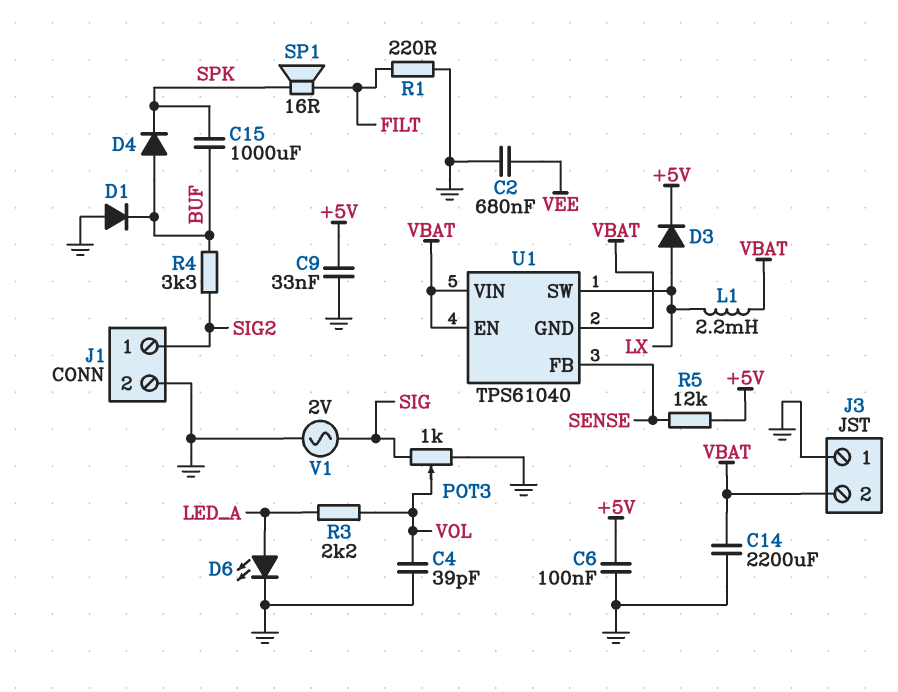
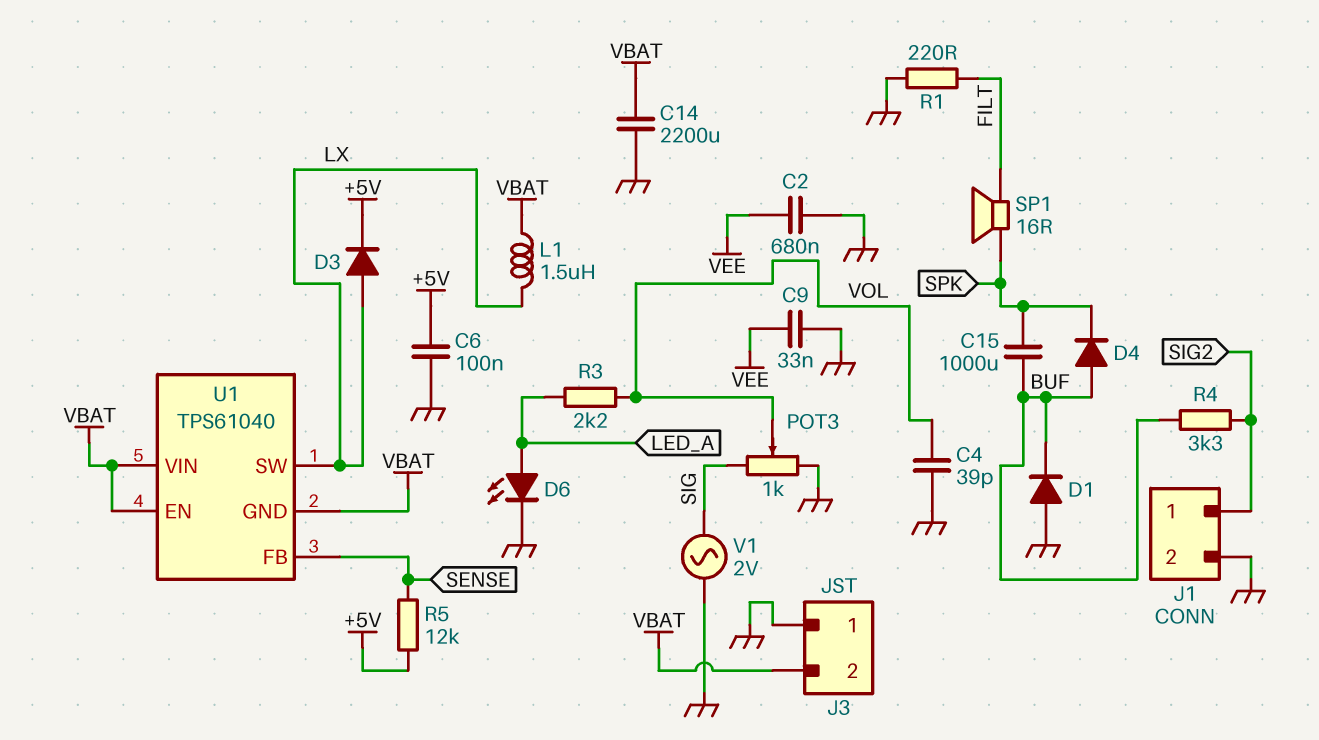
C9: 33nF (+5V, GND) -> 33nF (GND, VEE)
L1: 2.2mH (LX, VBAT) -> 1.5uH (LX, VBAT)

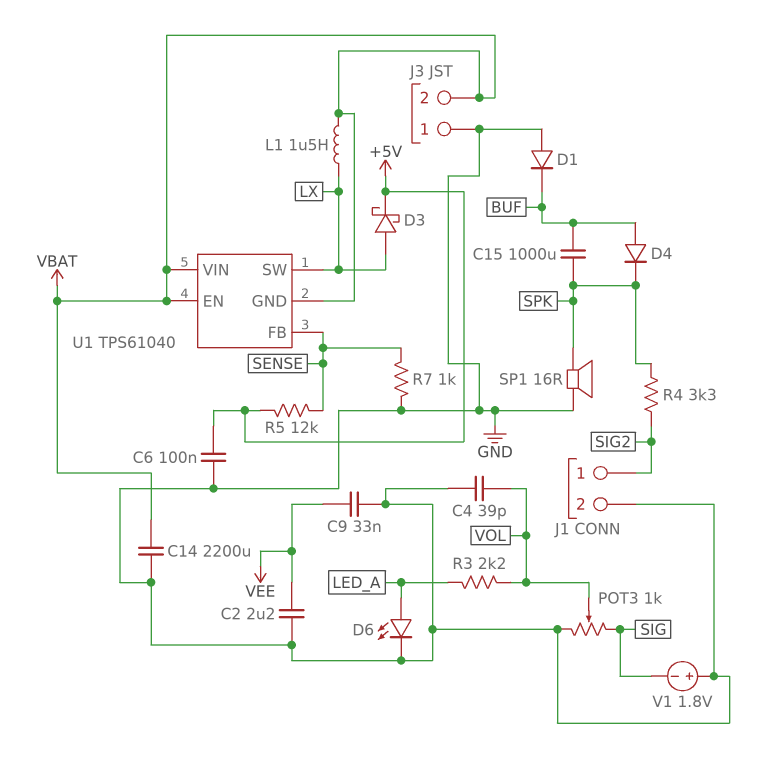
C2: 680nF (GND, VEE) -> 2.2uF (GND, VEE)
D3: diode (A LX, K +5V) -> schottky (A LX, K +5V)
R1: 220 (FILT, GND) -> none
R4: 3.3k (BUF, SIG2) -> 3.3k (SIG2, SPK)
R7: none -> 1k (GND, SENSE)
SP1: speaker 16R (FILT, SPK) -> speaker 16R (GND, SPK)
V1: AC 2V (GND, SIG) -> 1.8V (plus GND, minus SIG)

